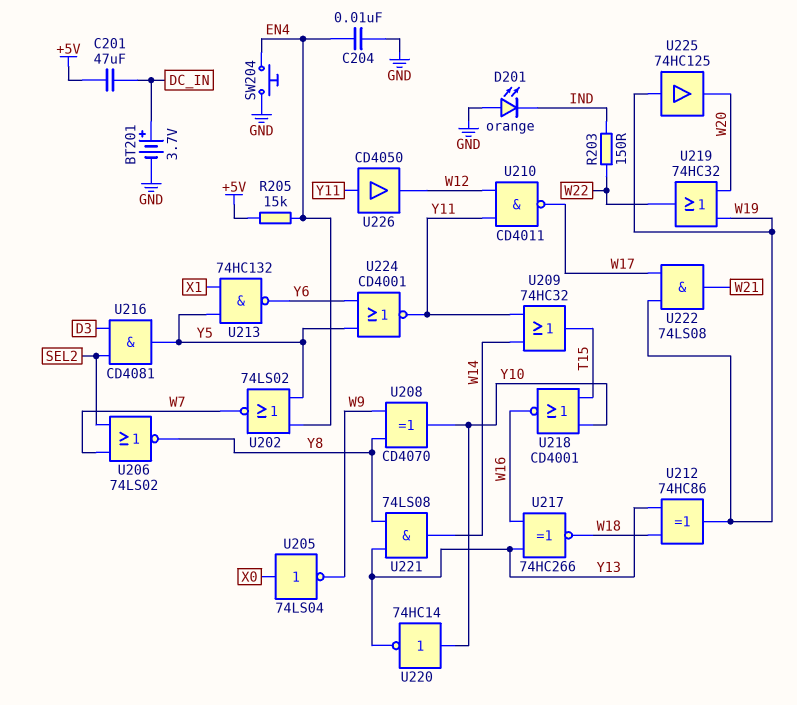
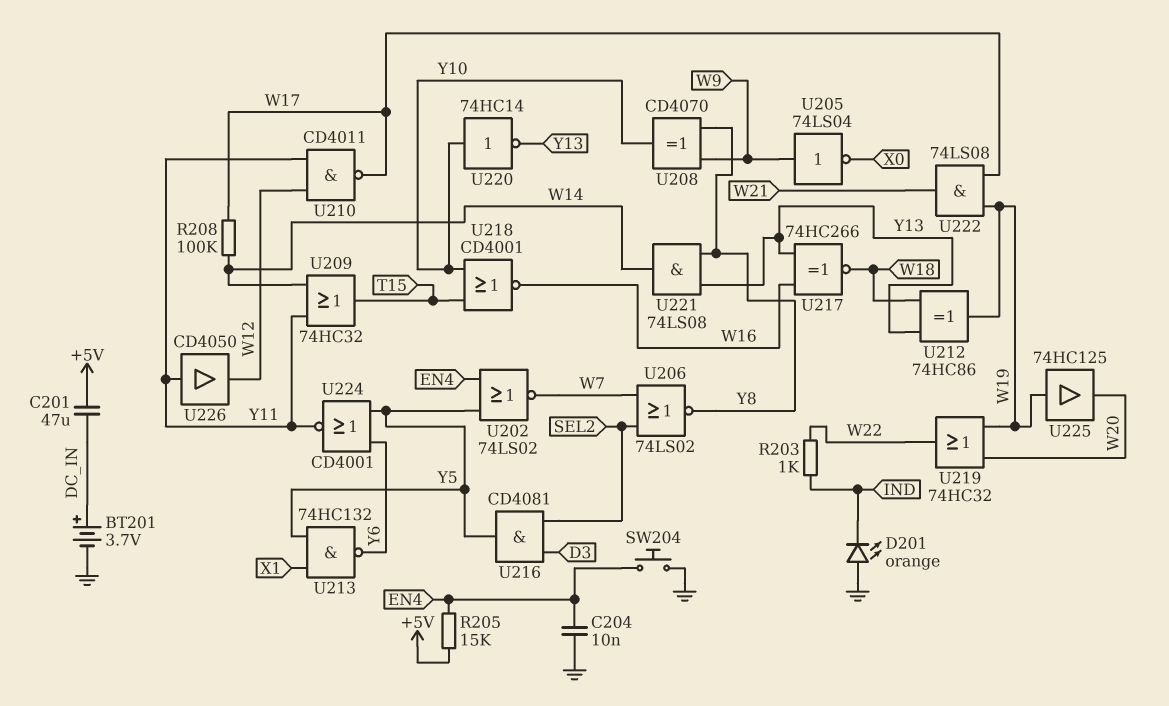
R203: 150 (IND, W22) -> 1k (IND, W22)
R208: none -> 100k (W14, W17)
U205: NOT 74LS04 (in X0, out W9) -> NOT 74LS04 (in W9, out X0)

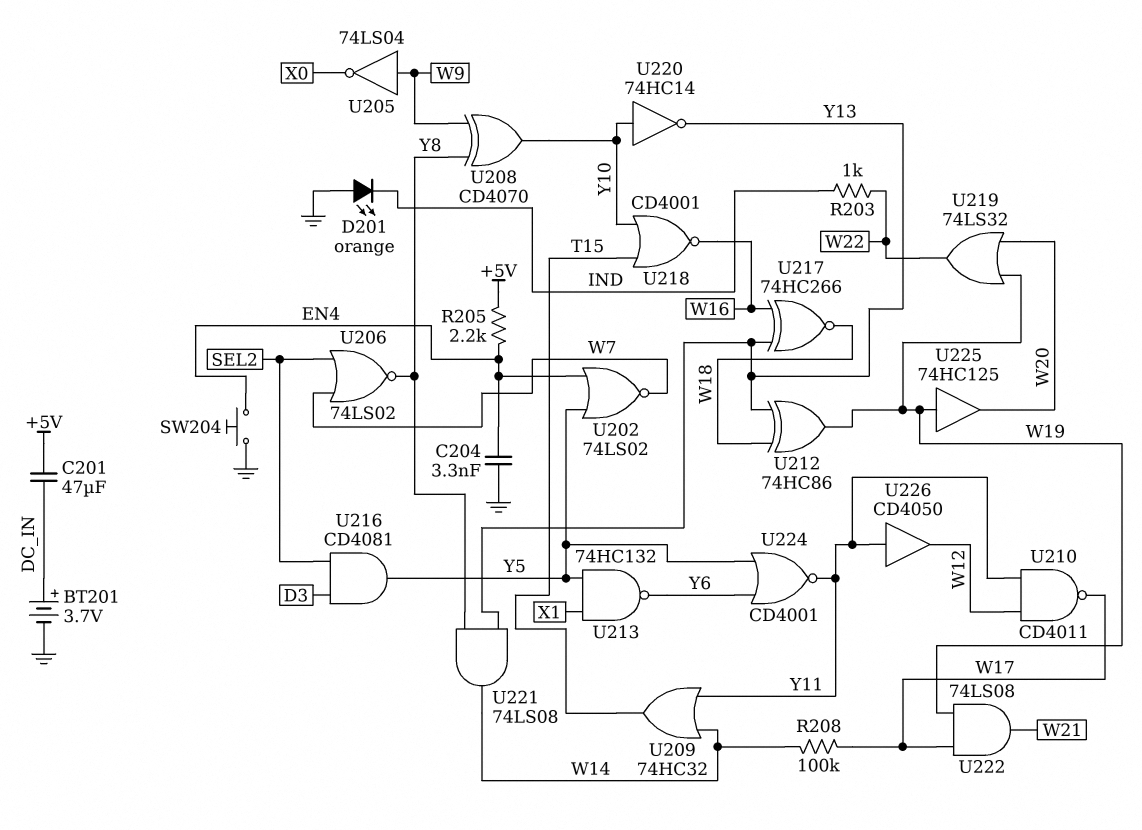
C204: 10nF (EN4, GND) -> 3.3nF (EN4, GND)
R205: 15k (+5V, EN4) -> 2.2k (+5V, EN4)
U219: OR 74HC32 (in W19, in W20, out W22) -> OR 74LS32 (in W19, in W20, out W22)

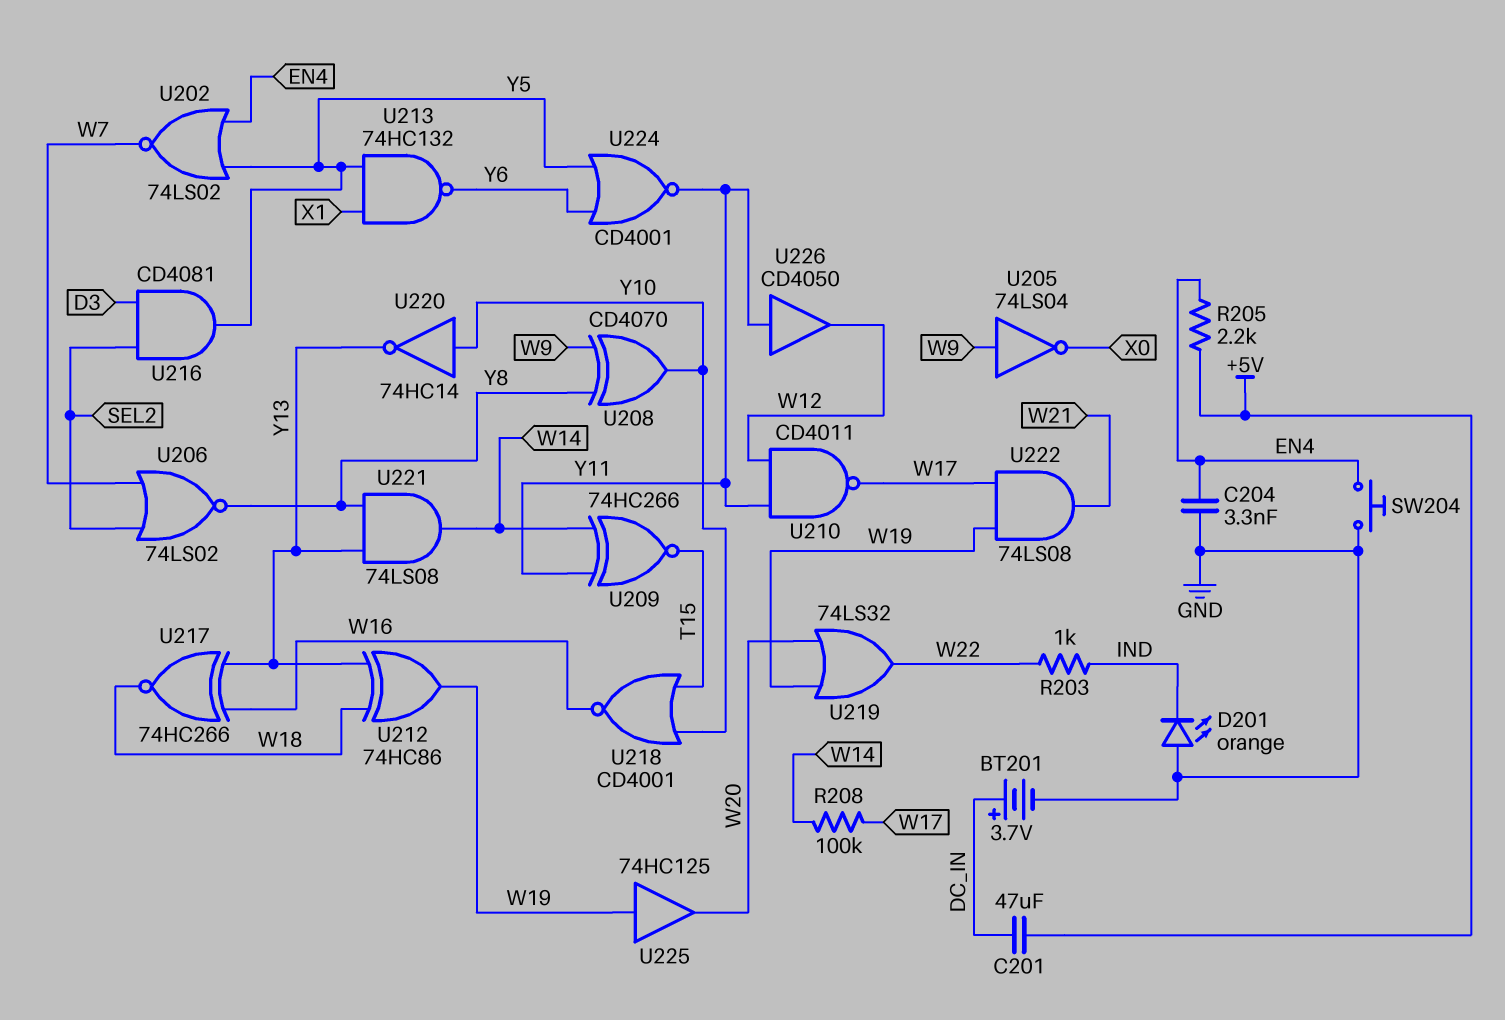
U209: OR 74HC32 (in W14, in Y11, out T15) -> XNOR 74HC266 (in W14, in Y11, out T15)

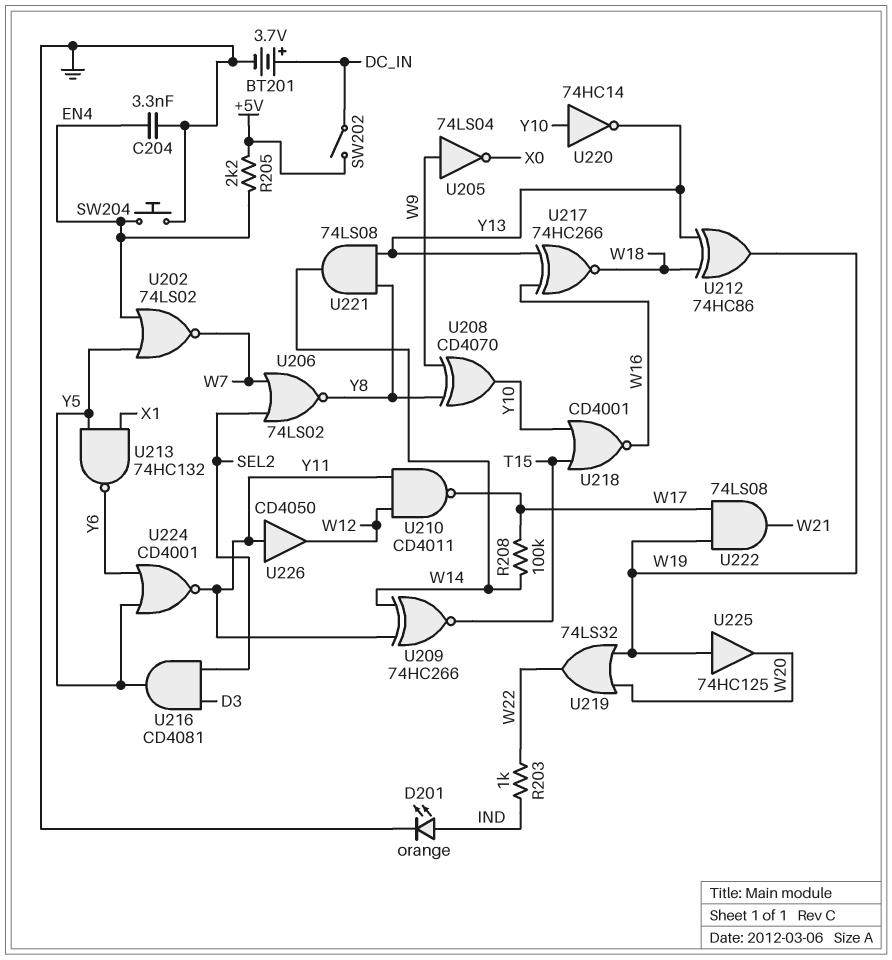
C201: 47uF (+5V, DC_IN) -> none
D201: LED orange (A GND, K IND) -> LED orange (A IND, K GND)
SW202: none -> switch (+5V, DC_IN)

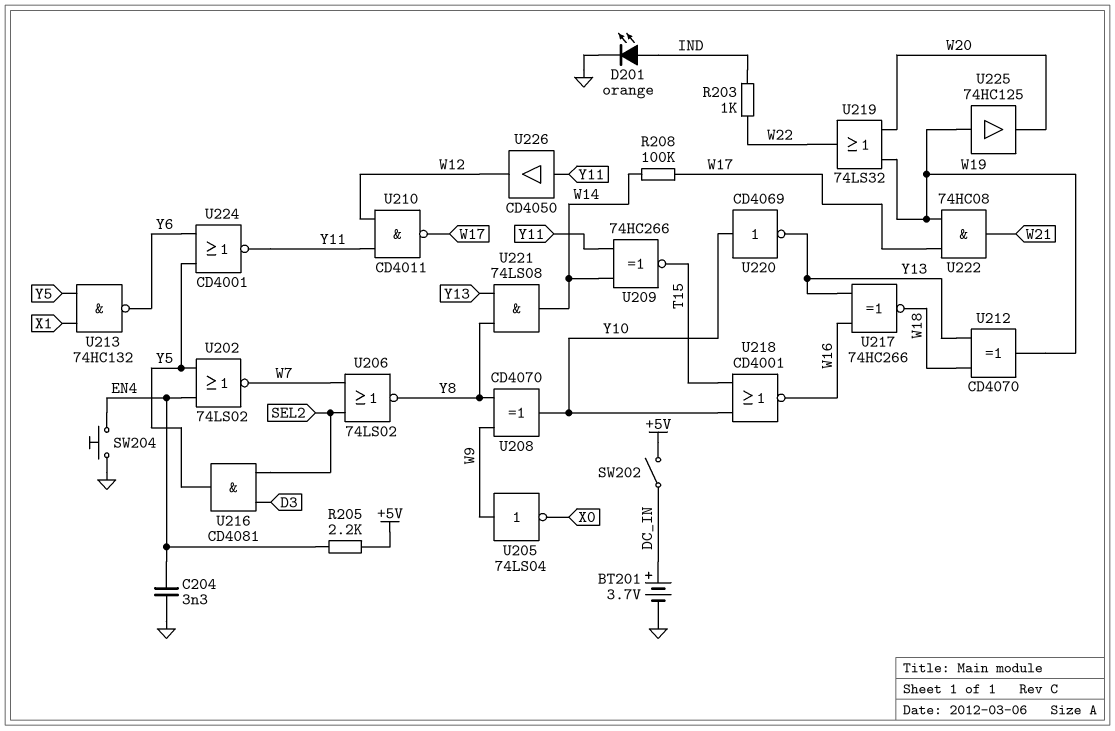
U212: XOR 74HC86 (in W18, in Y13, out W19) -> XOR CD4070 (in W18, in Y13, out W19)
U220: NOT 74HC14 (in Y10, out Y13) -> NOT CD4069 (in Y10, out Y13)
U222: AND 74LS08 (in W17, in W19, out W21) -> AND 74HC08 (in W17, in W19, out W21)

